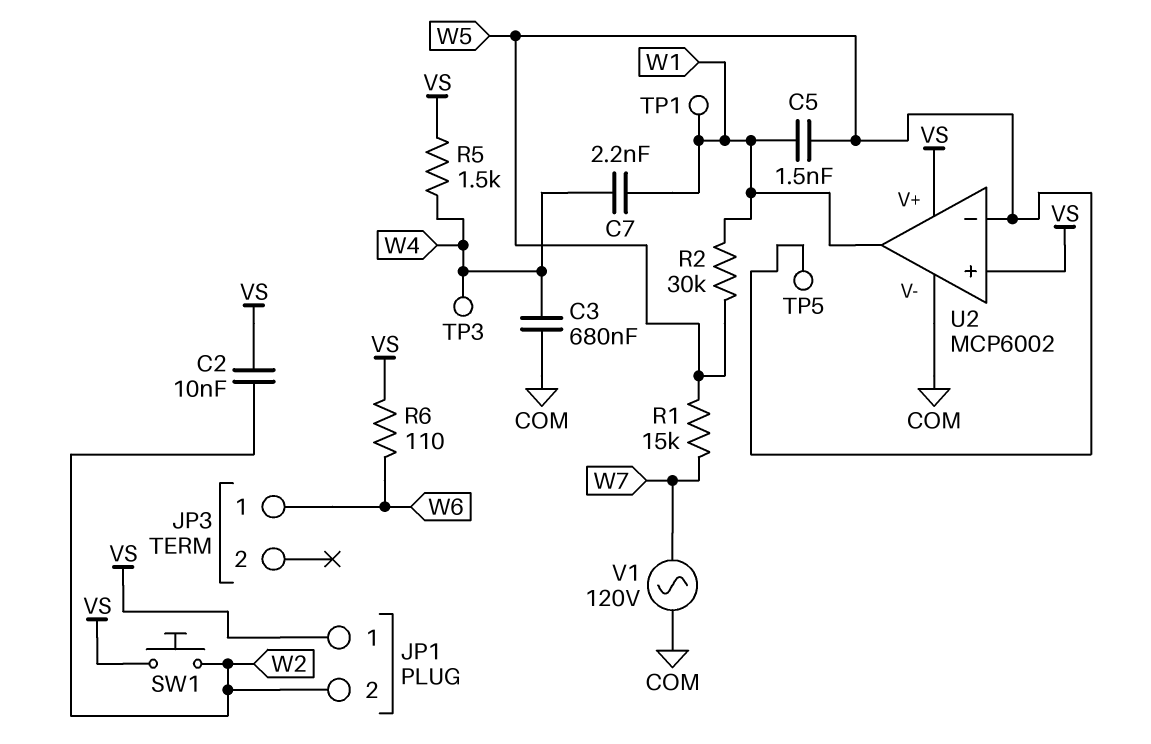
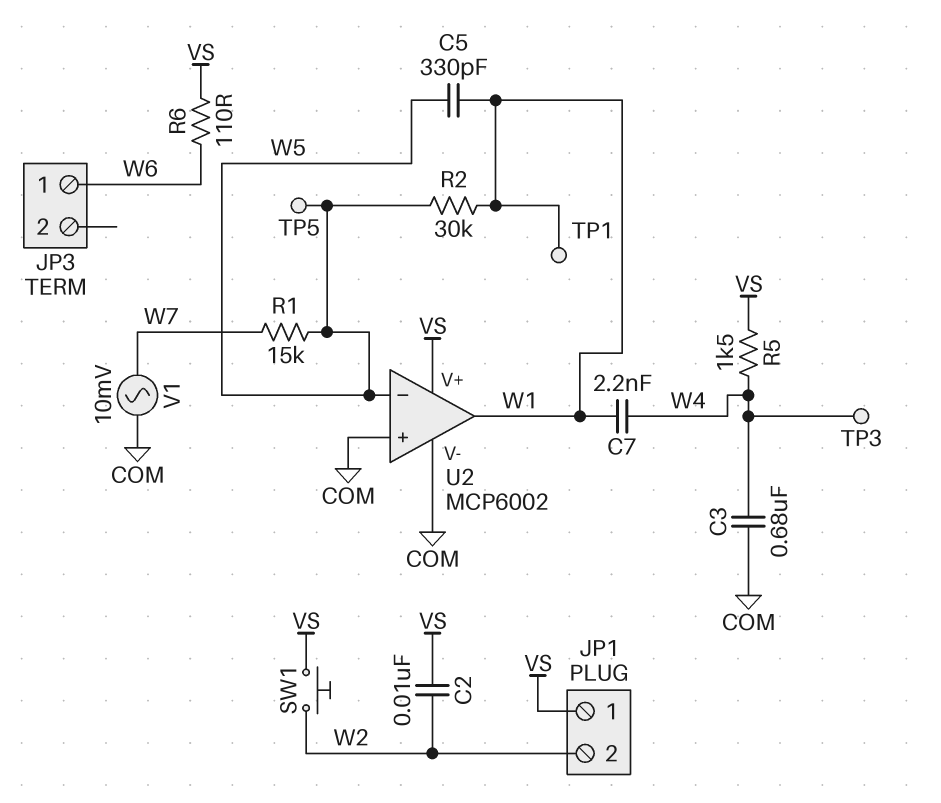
C5: 1.5nF (W1, W5) -> 330pF (W1, W5)
U2 pin in+: VS -> COM
V1: AC 120V (COM, W7) -> AC 10mV (COM, W7)

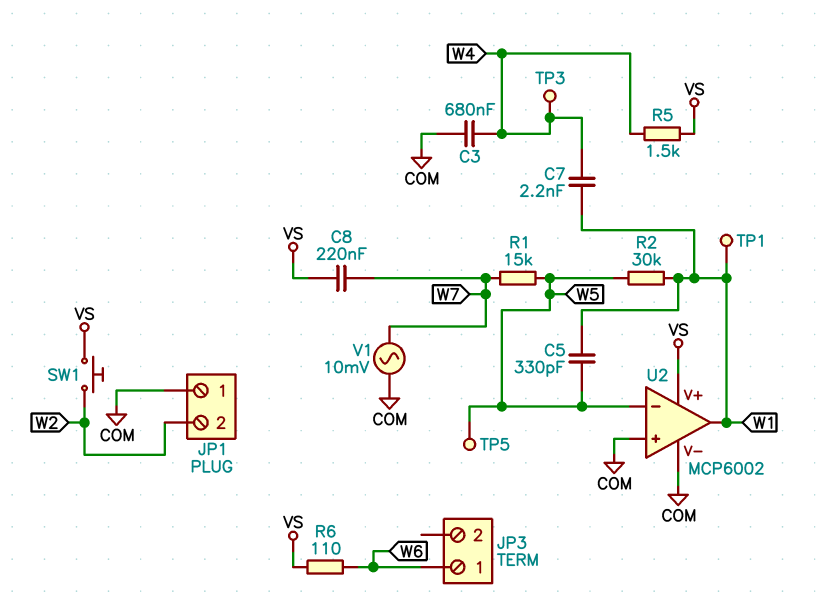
C2: 10nF (VS, W2) -> none
C8: none -> 220nF (VS, W7)
JP1 pin 1: VS -> COM

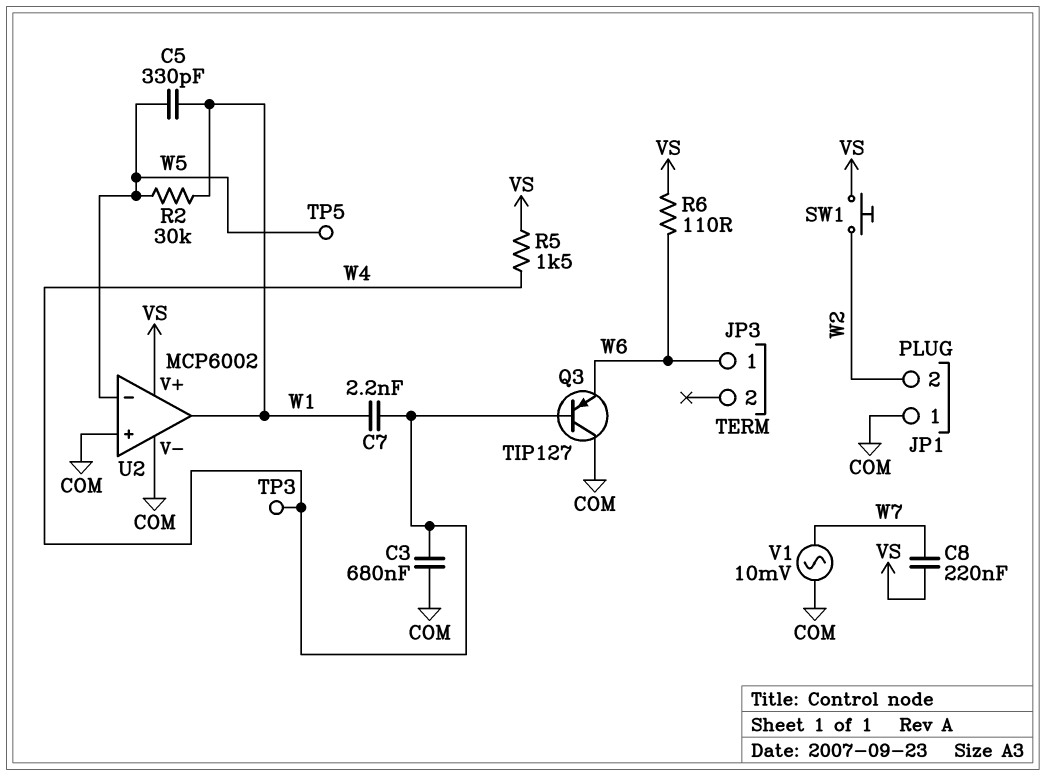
Q3: none -> PNP TIP127 (B W4, C COM, E W6)
R1: 15k (W5, W7) -> none
TP1: test point (W1) -> none

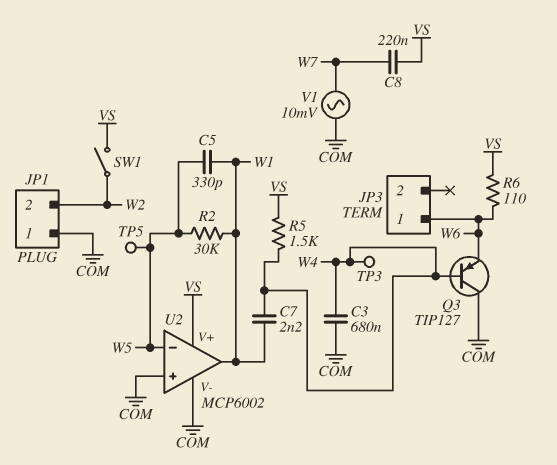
SW1: button (VS, W2) -> switch (VS, W2)

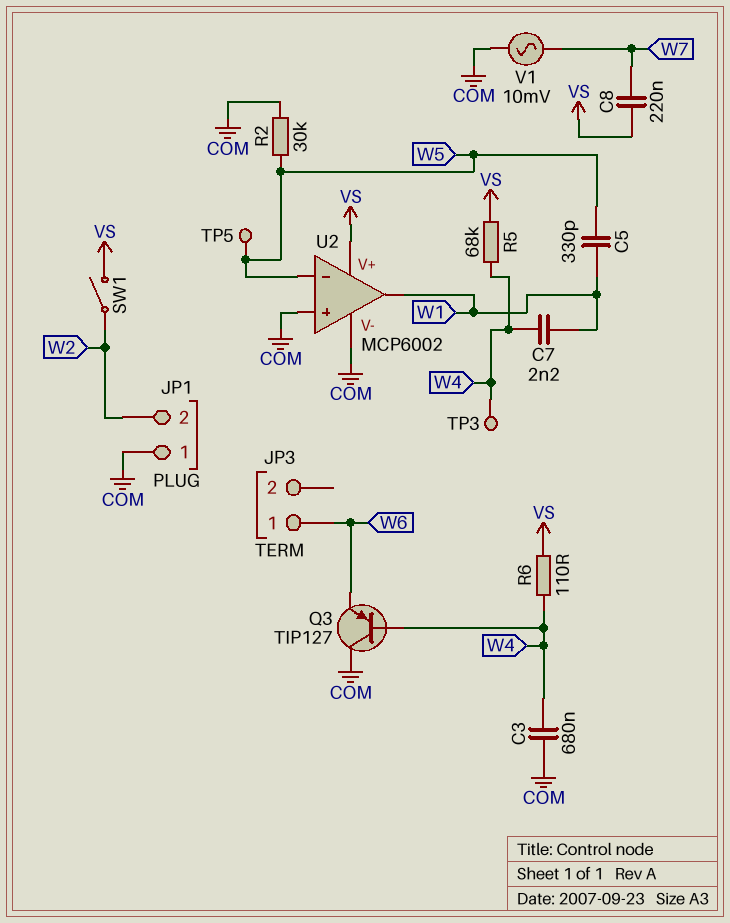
R2: 30k (W1, W5) -> 30k (COM, W5)
R5: 1.5k (VS, W4) -> 68k (VS, W4)
R6: 110 (VS, W6) -> 110 (VS, W4)

